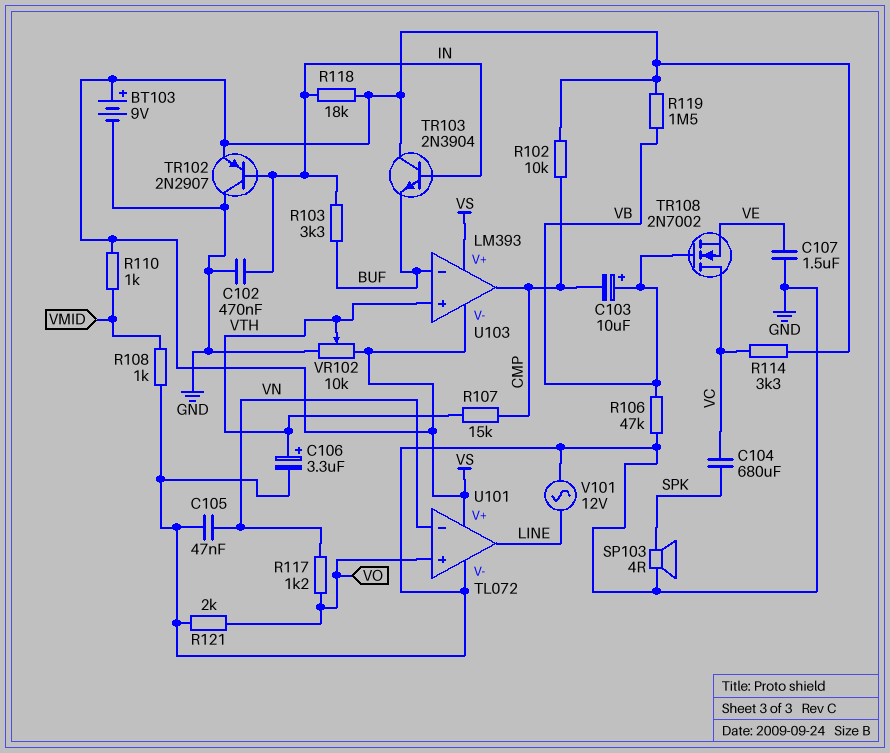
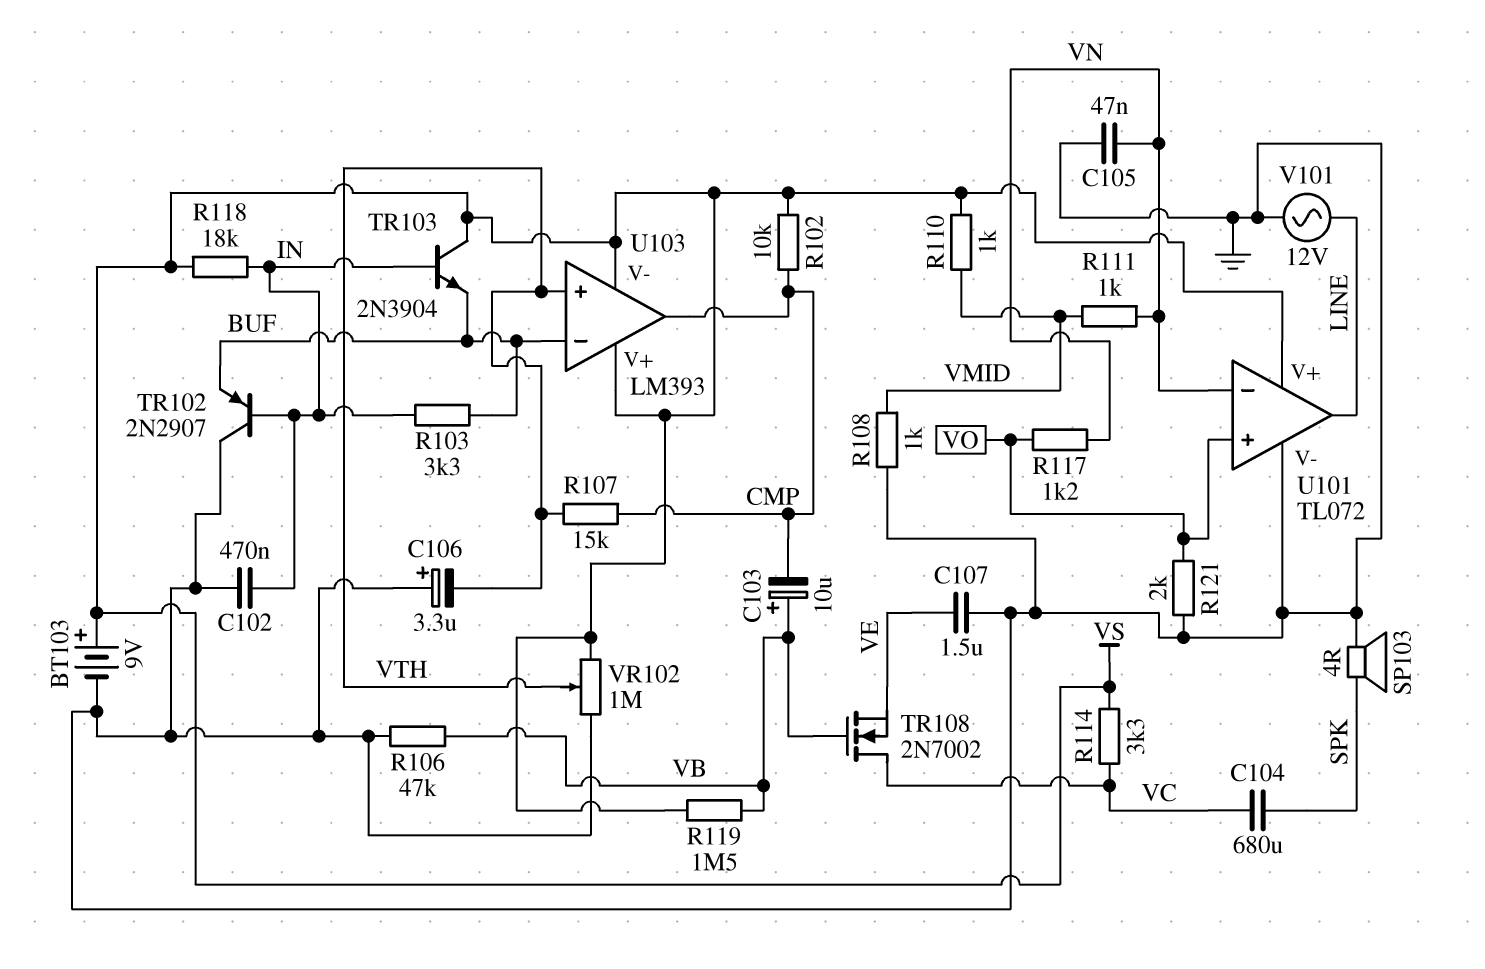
C106: 3.3uF (plus VTH, minus GND) -> 3.3uF (plus GND, minus VTH)
R111: none -> 1k (VMID, VN)
TR102: PNP 2N2907 (B IN, C GND, E VS) -> PNP 2N2907 (B IN, C GND, E BUF)
VR102: 10k (GND, VS, wiper VTH) -> 1M (GND, VS, wiper VTH)

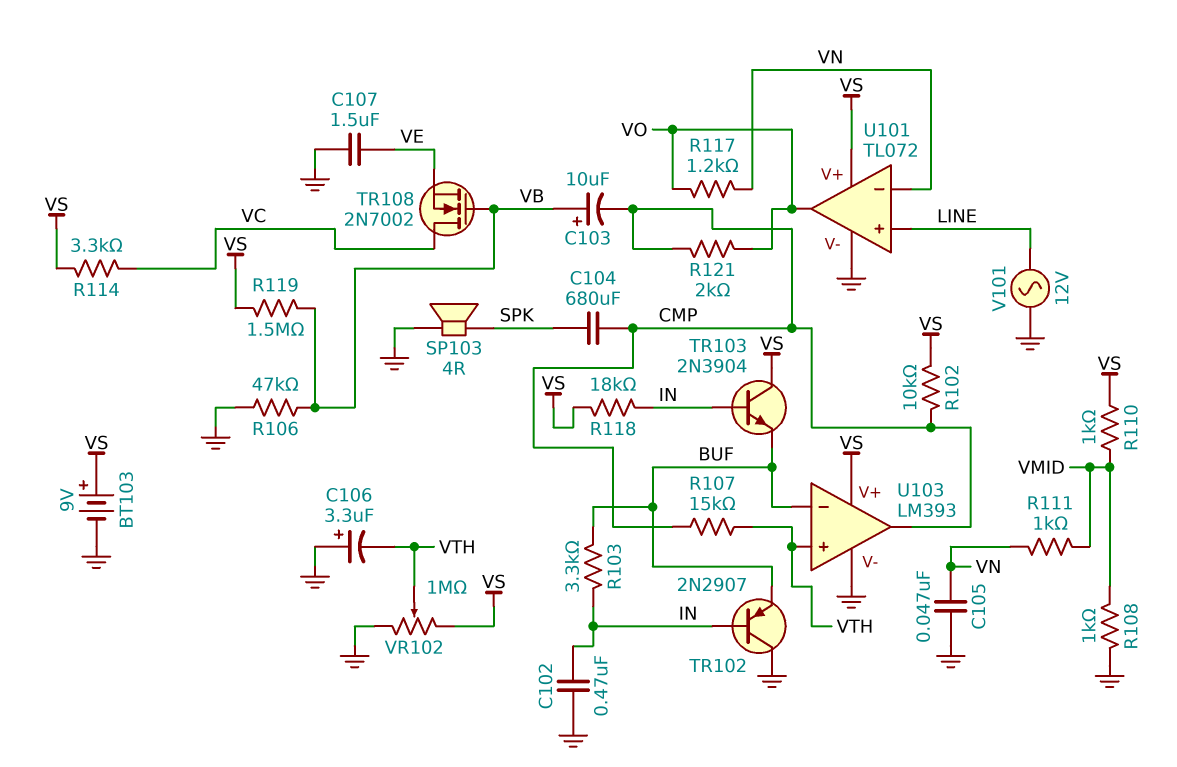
C104: 680uF (SPK, VC) -> 680uF (CMP, SPK)
R121: 2k (GND, VO) -> 2k (CMP, VO)
U101 pin in+: VO -> LINE
U101 pin out: LINE -> VO
U103 pin V-: VS -> GND

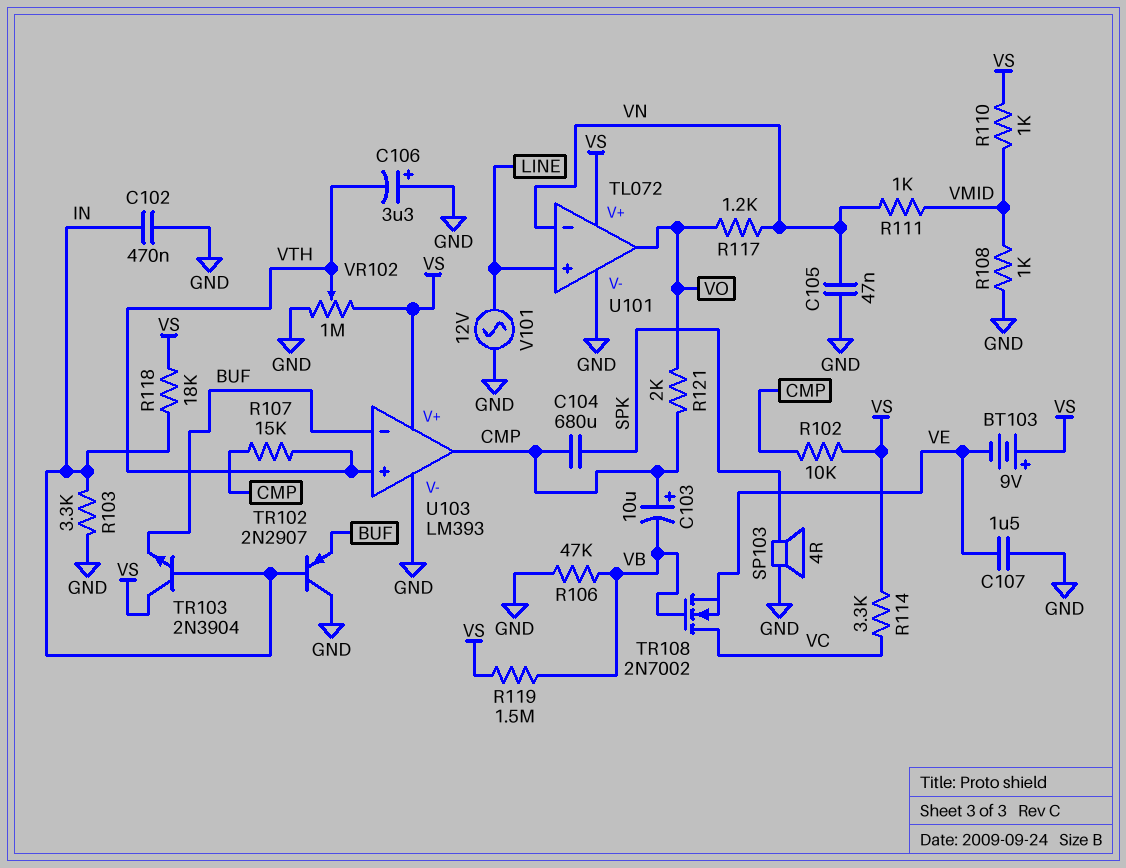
BT103: 9V (plus VS, minus GND) -> 9V (plus VS, minus VE)
C103: 10uF (plus VB, minus CMP) -> 10uF (plus CMP, minus VB)
R103: 3.3k (BUF, IN) -> 3.3k (GND, IN)

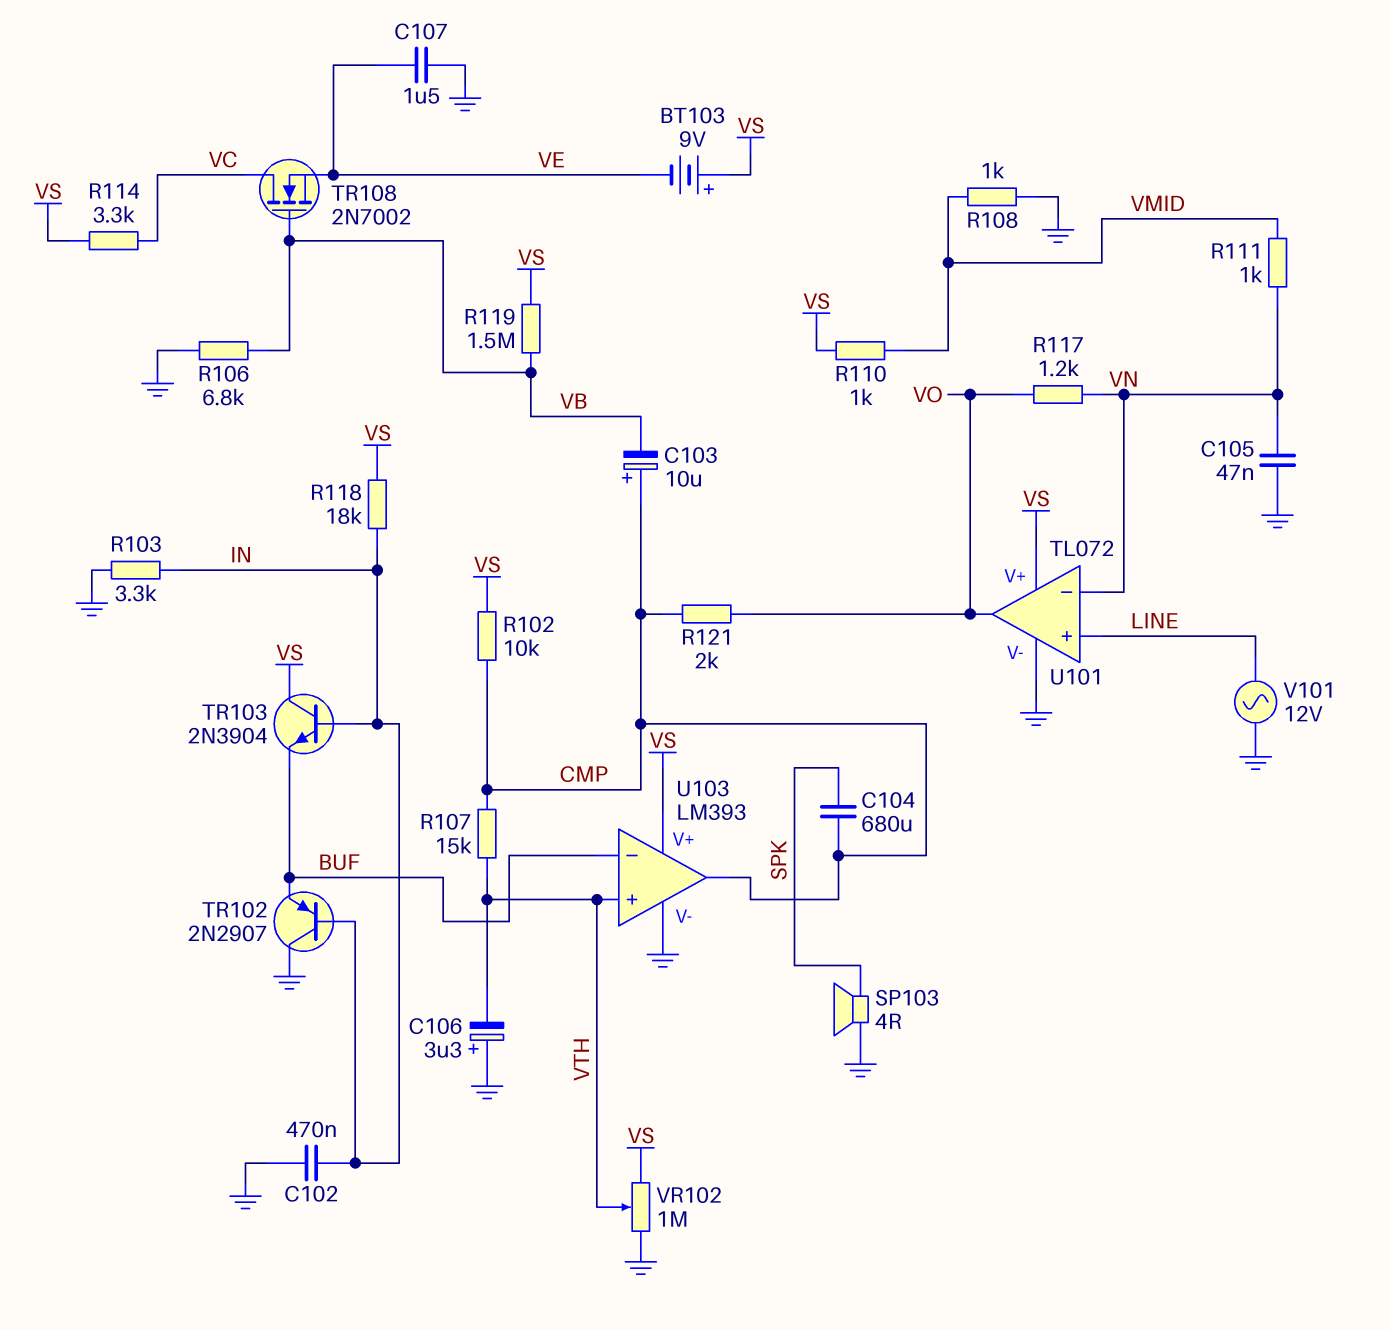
R106: 47k (GND, VB) -> 6.8k (GND, VB)

